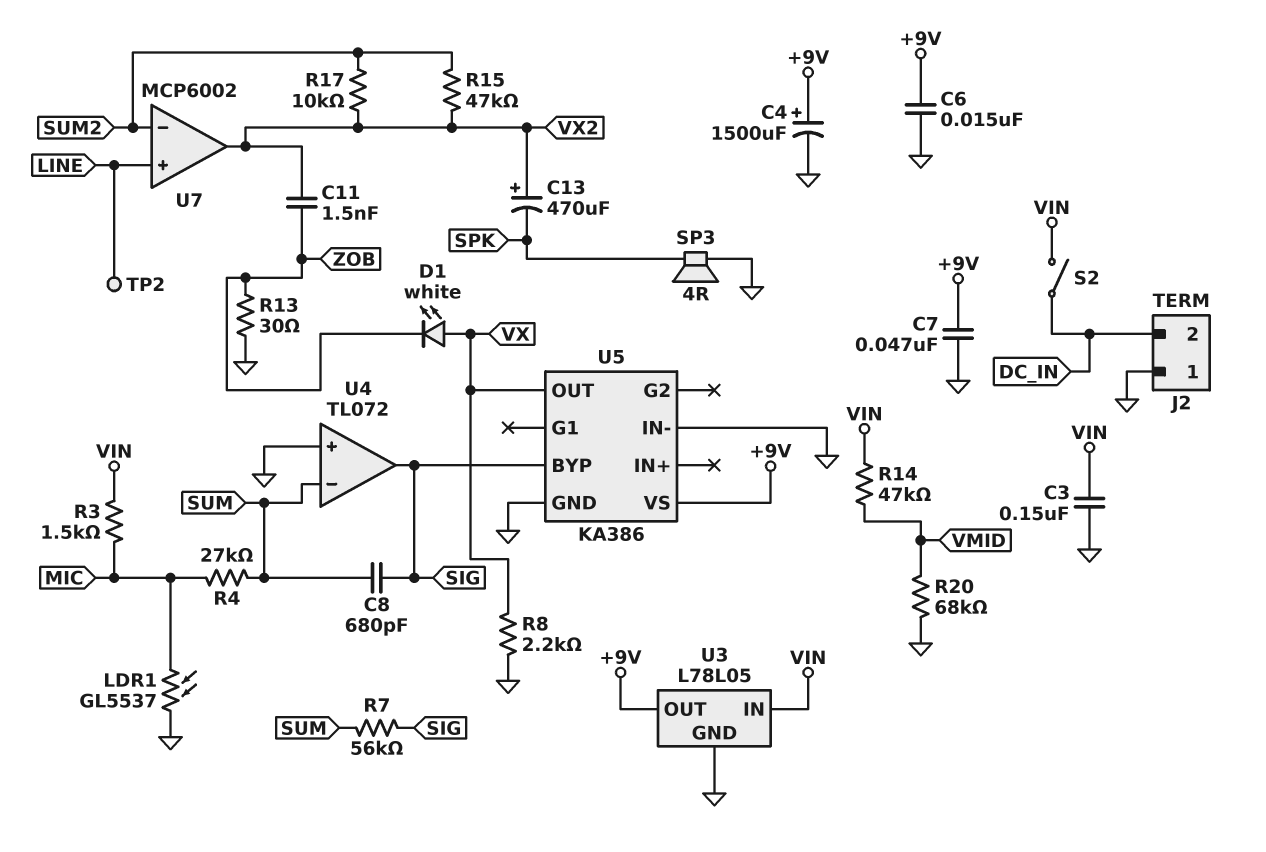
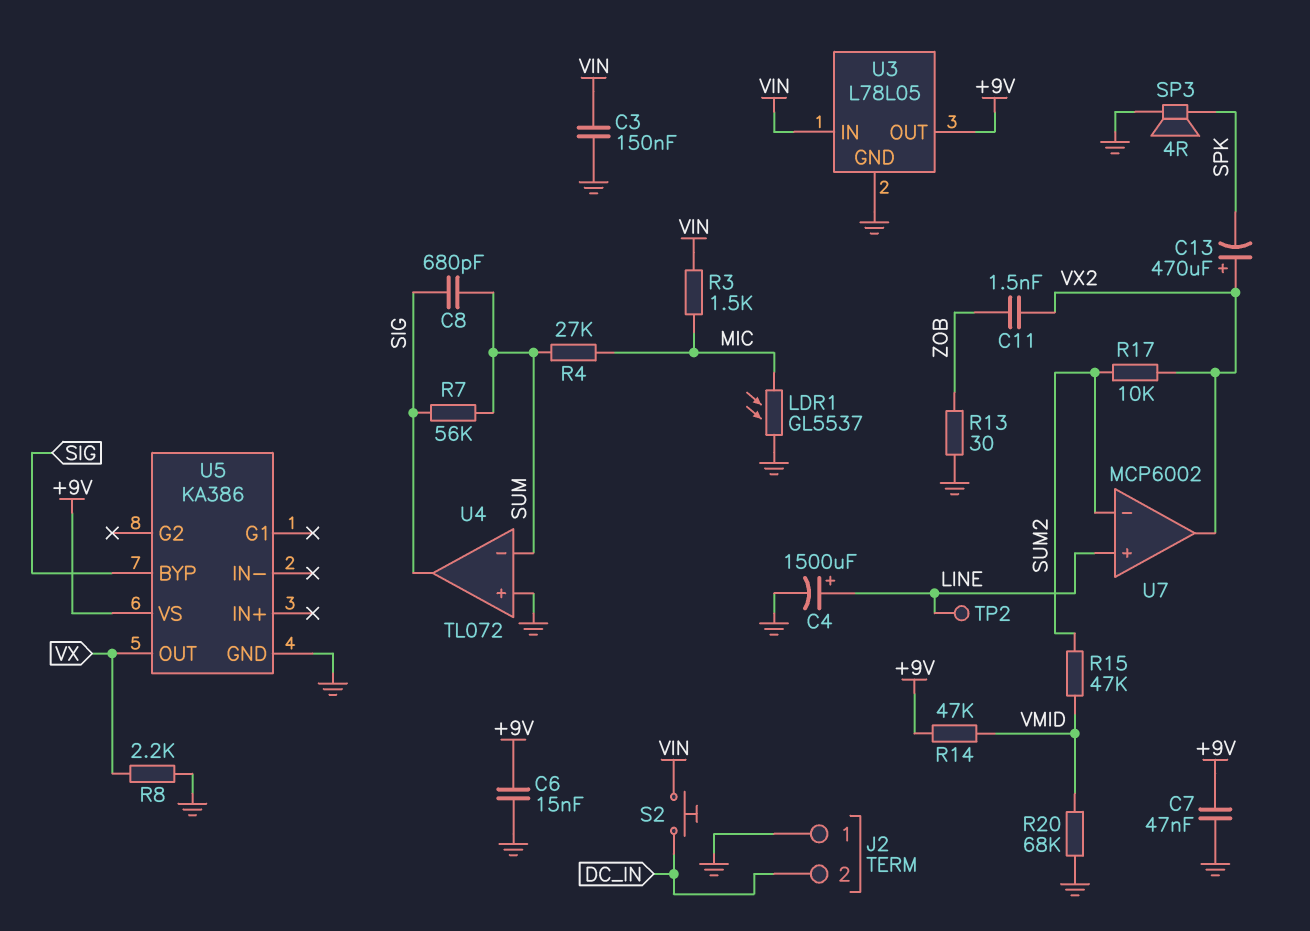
C4: 1500uF (plus +9V, minus GND) -> 1500uF (plus LINE, minus GND)
D1: LED white (A VX, K ZOB) -> none
R14: 47k (VIN, VMID) -> 47k (+9V, VMID)
R15: 47k (SUM2, VX2) -> 47k (SUM2, VMID)
S2: switch (DC_IN, VIN) -> button (DC_IN, VIN)
U5 pin IN-: GND -> none

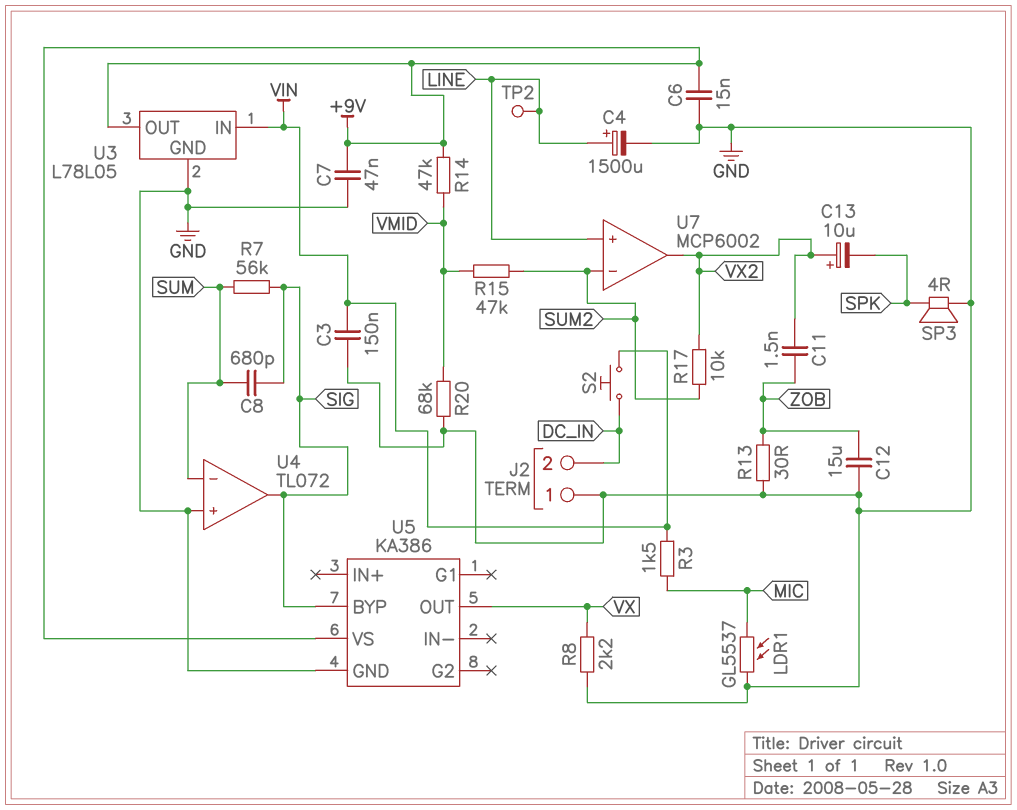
C12: none -> 15uF (GND, ZOB)
C13: 470uF (plus VX2, minus SPK) -> 10uF (plus VX2, minus SPK)
R4: 27k (MIC, SUM) -> none

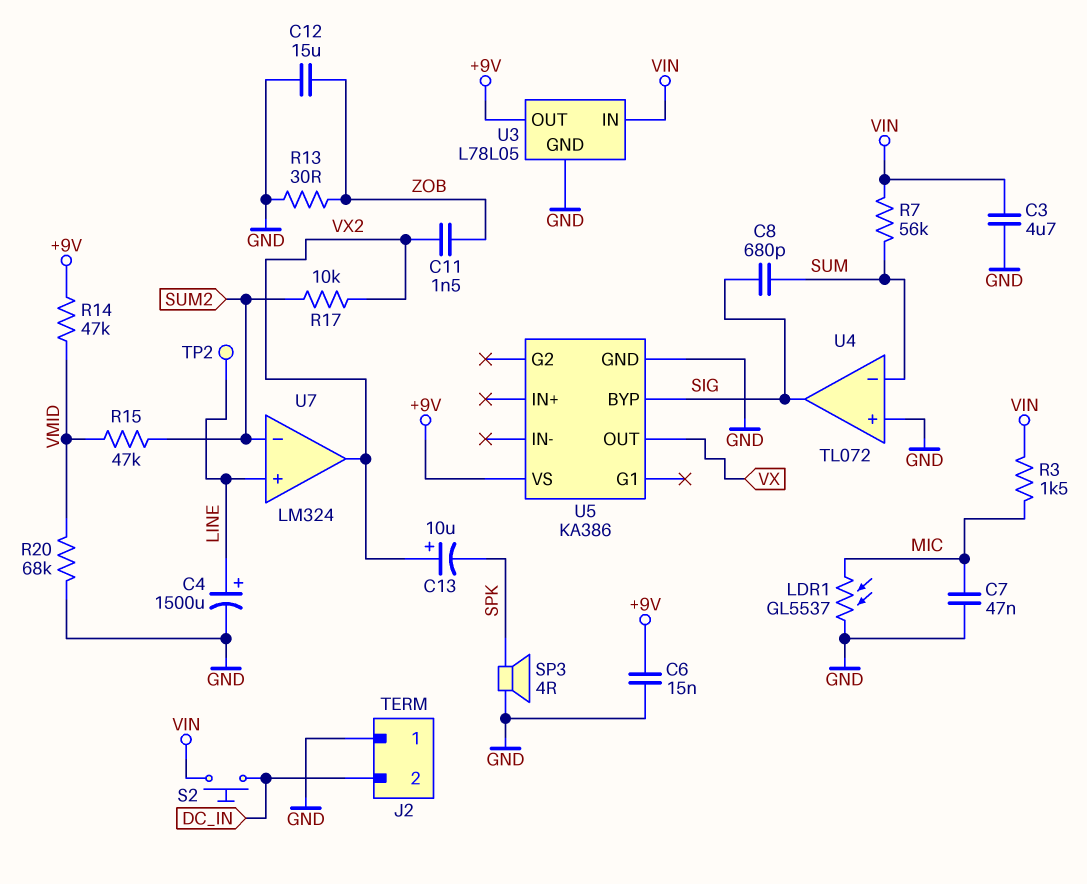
C3: 150nF (GND, VIN) -> 4.7uF (GND, VIN)
C7: 47nF (+9V, GND) -> 47nF (GND, MIC)
R7: 56k (SIG, SUM) -> 56k (SUM, VIN)
R8: 2.2k (GND, VX) -> none
U7: MCP6002 -> LM324

